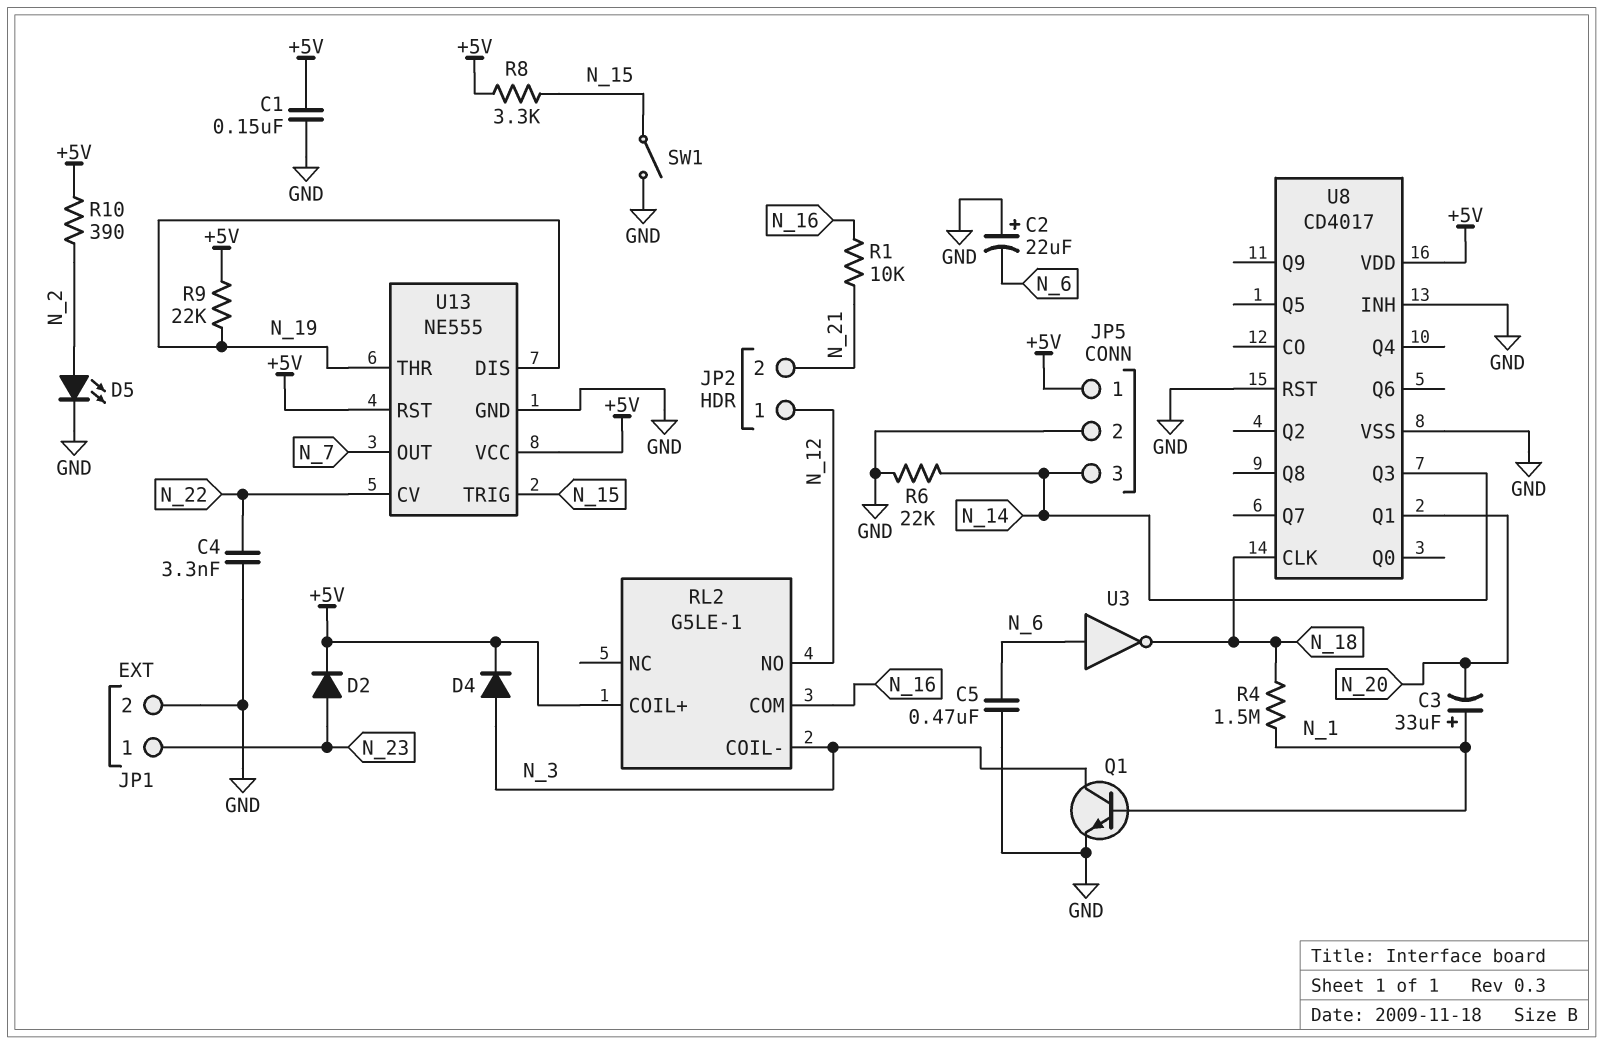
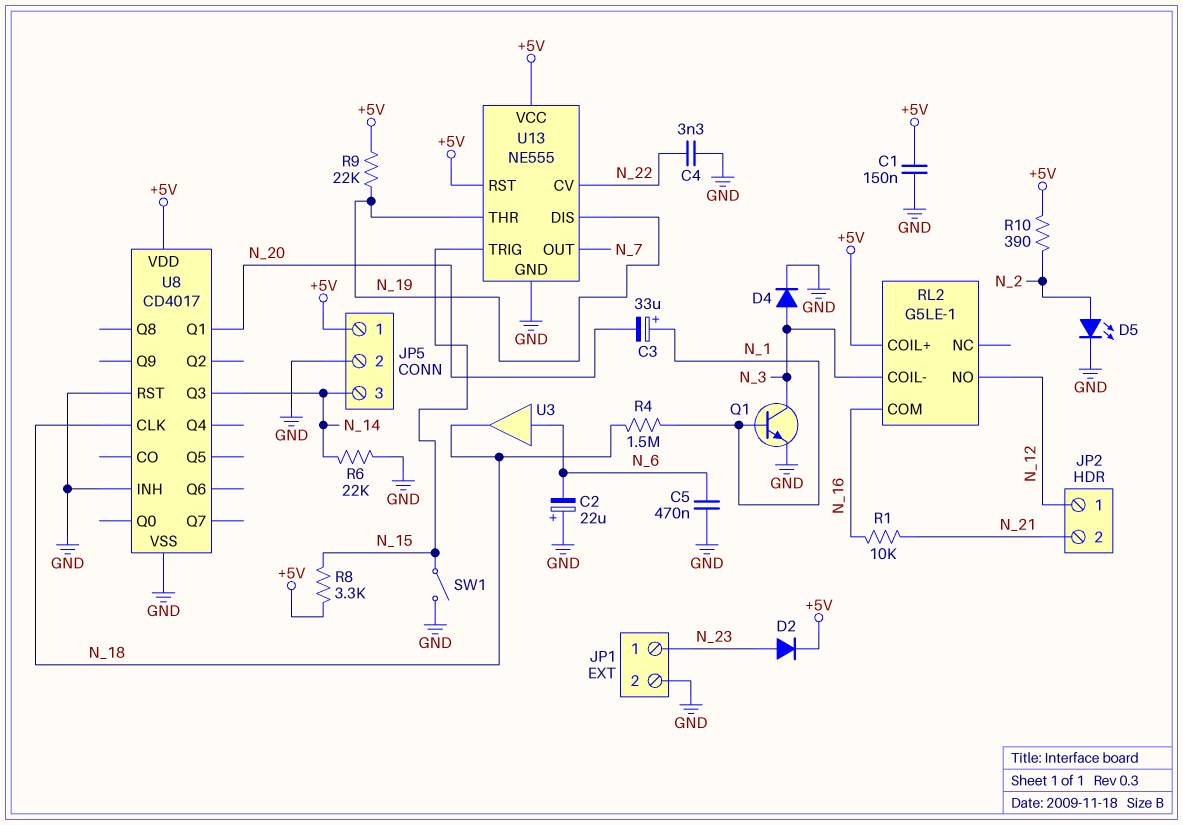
D4: diode (A N_3, K +5V) -> diode (A N_3, K GND)
U3: NOT (in N_6, out N_18) -> buffer (in N_6, out N_18)

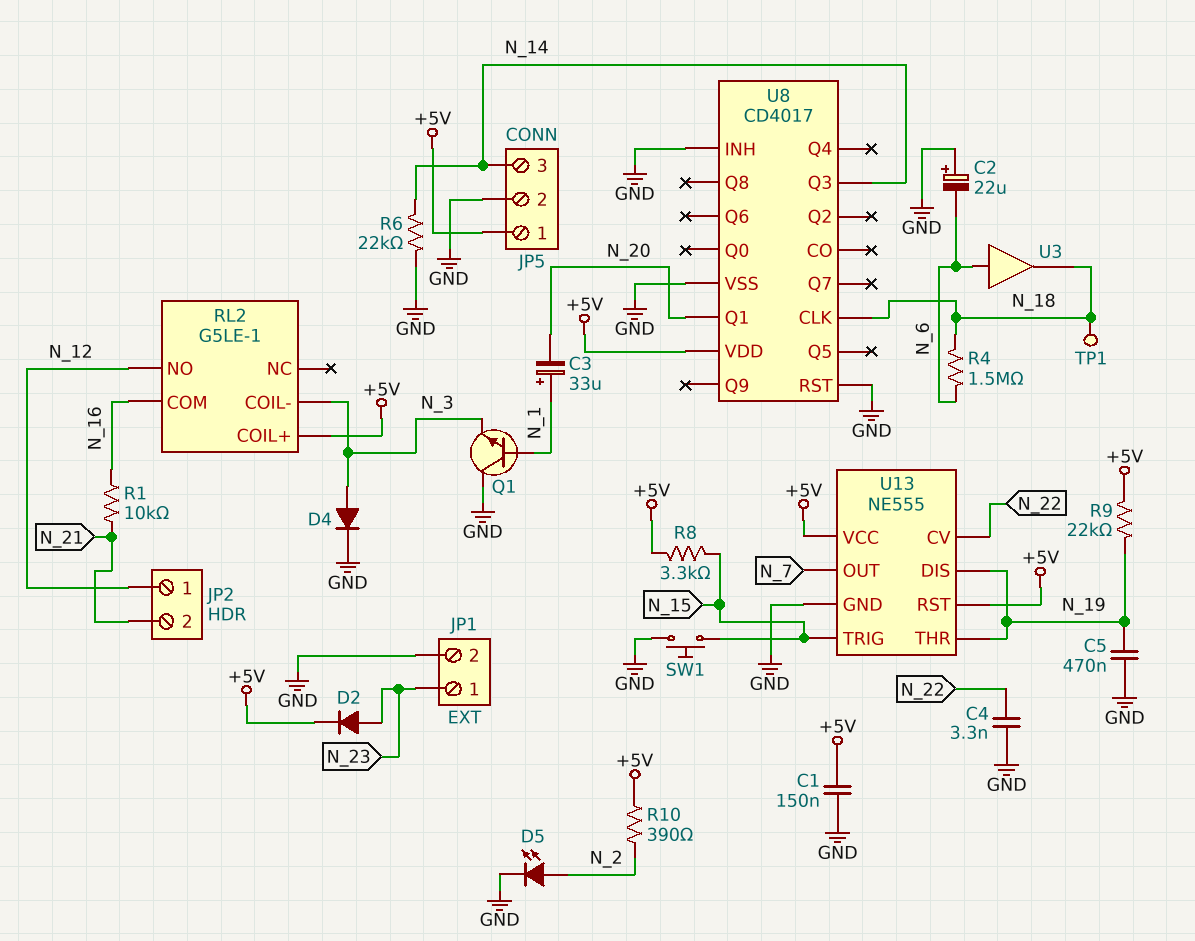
C5: 470nF (GND, N_6) -> 470nF (GND, N_19)
Q1: NPN (B N_1, C N_3, E GND) -> NPN (B N_1, C GND, E N_3)
R4: 1.5M (N_1, N_18) -> 1.5M (N_6, N_18)
SW1: switch (GND, N_15) -> button (GND, N_15)
TP1: none -> test point (N_18)

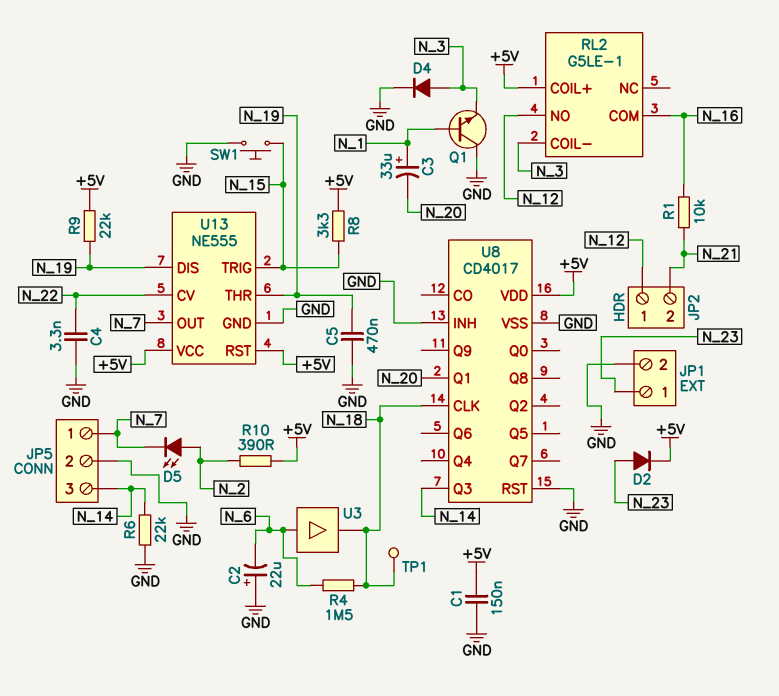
D5: LED (A N_2, K GND) -> LED (A N_2, K N_7)
JP5 pin 1: +5V -> N_7

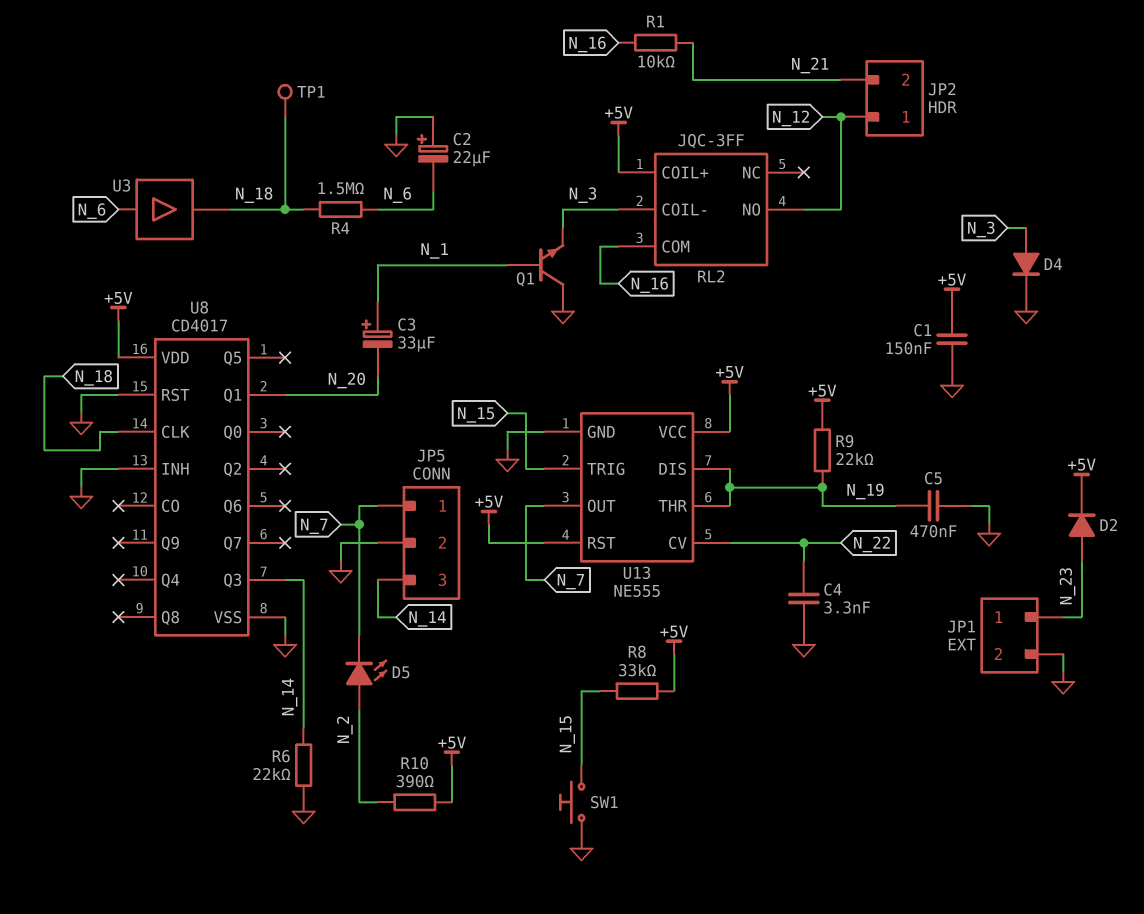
R8: 3.3k (+5V, N_15) -> 33k (+5V, N_15)
RL2: G5LE-1 -> JQC-3FF

